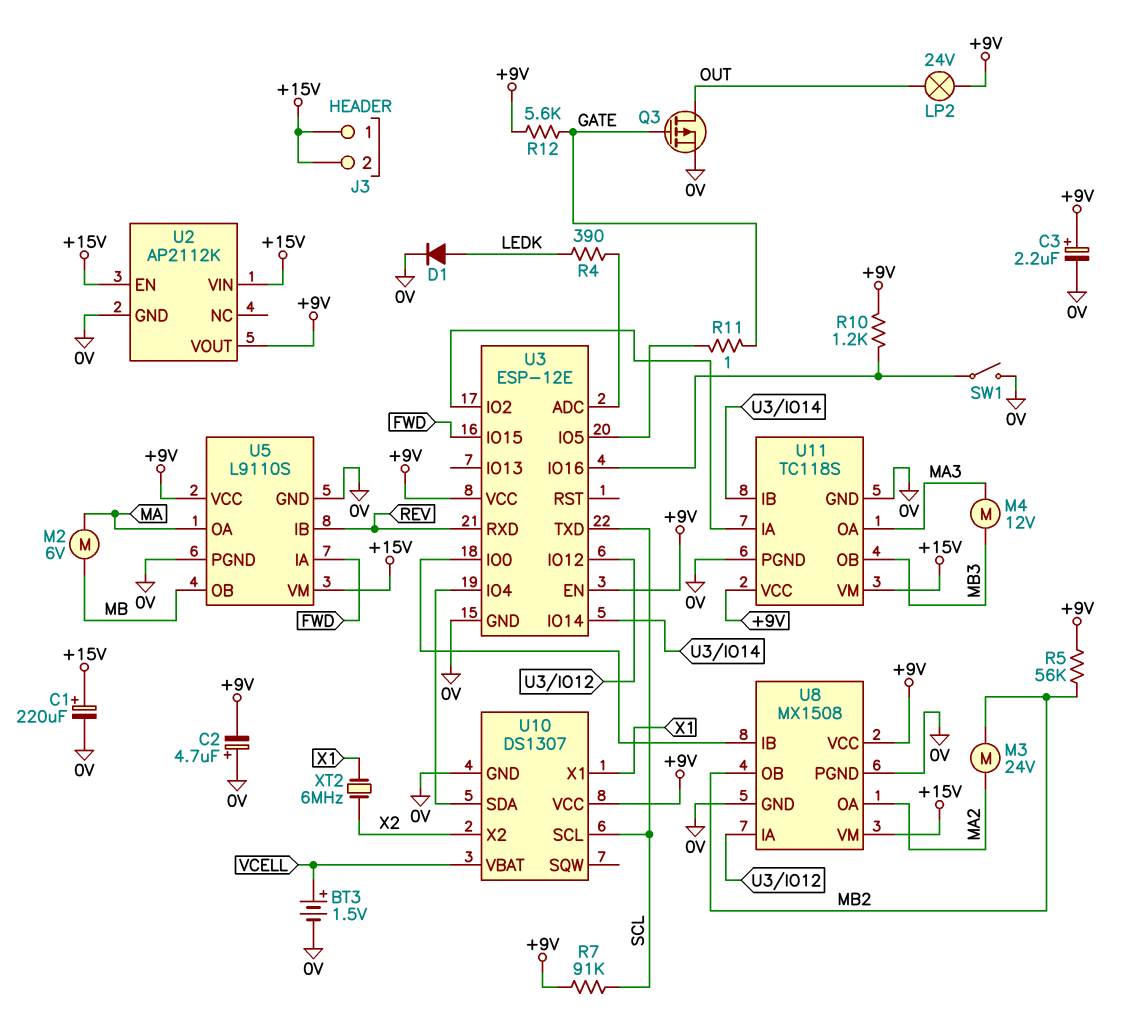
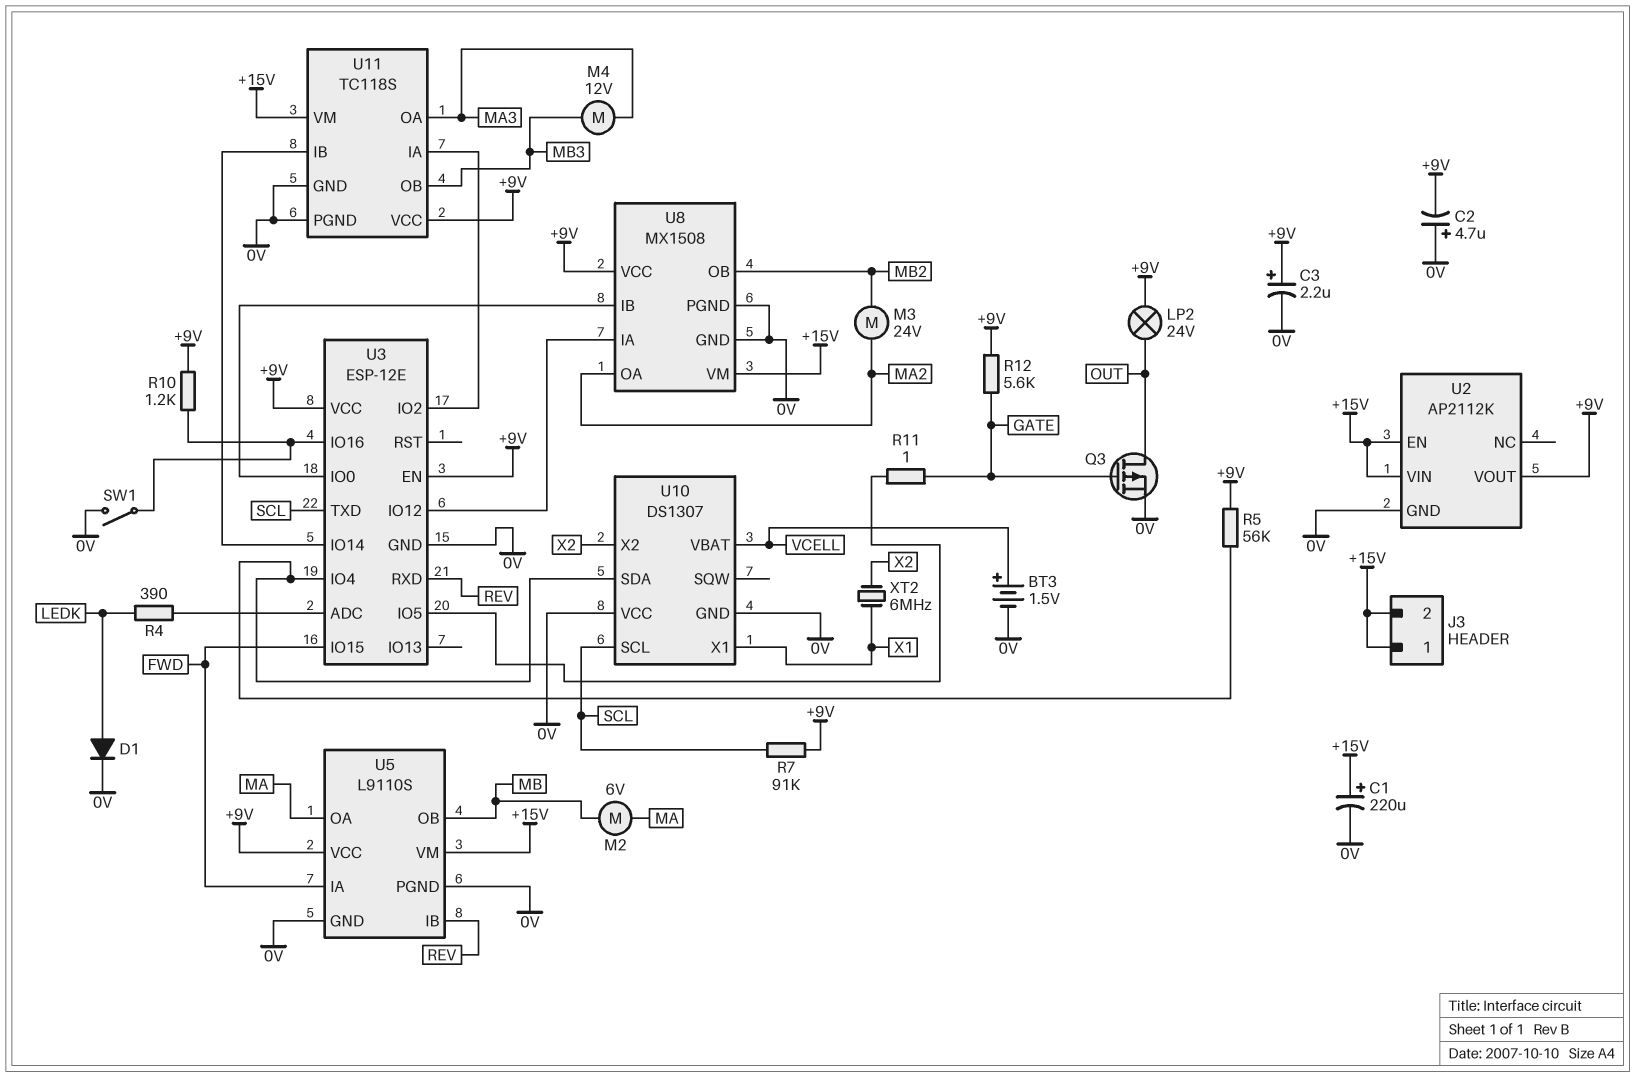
R5: 56k (+9V, MB2) -> 56k (+9V, U3/IO4)
U10 pin VCC: +9V -> 0V

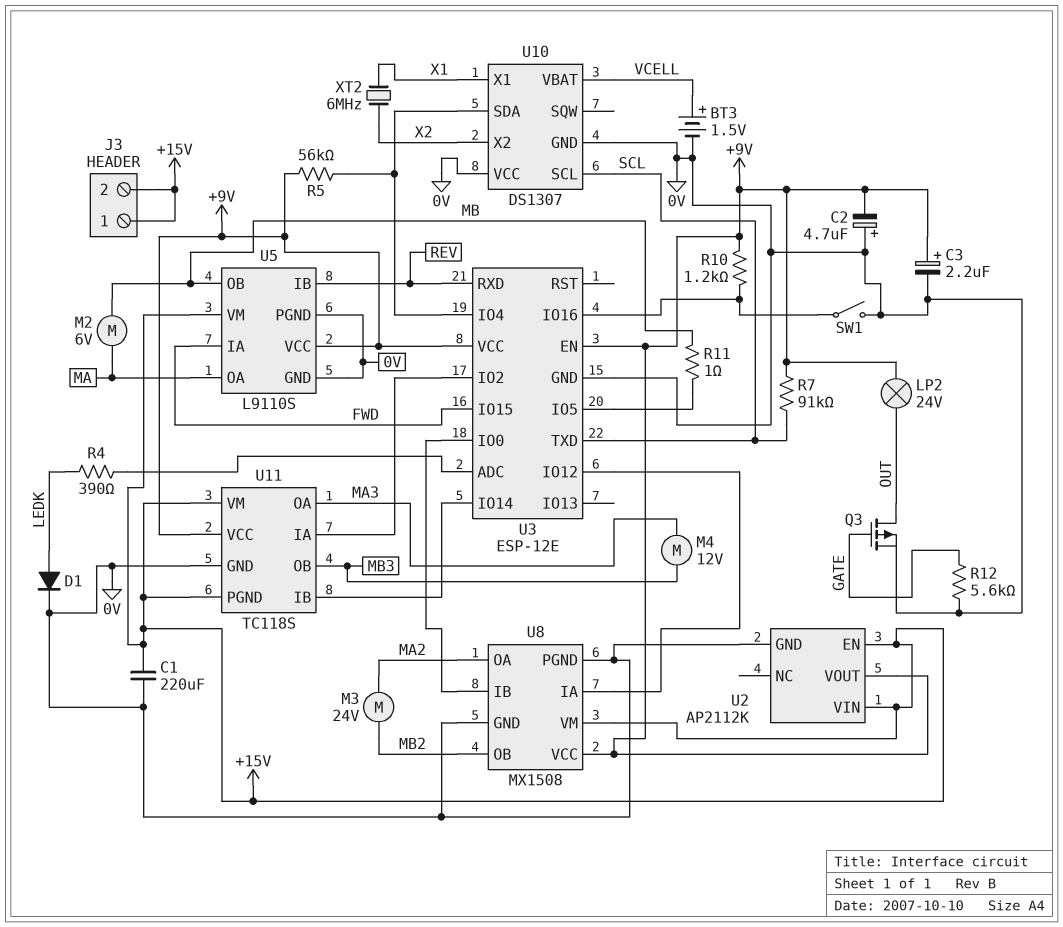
C1: 220uF (plus +15V, minus 0V) -> 220uF (+15V, 0V)
R11: 1 (GATE, U3/IO5) -> 1 (MB, U3/IO5)
R12: 5.6k (+9V, GATE) -> 5.6k (0V, GATE)
U11 pin PGND: 0V -> +15V

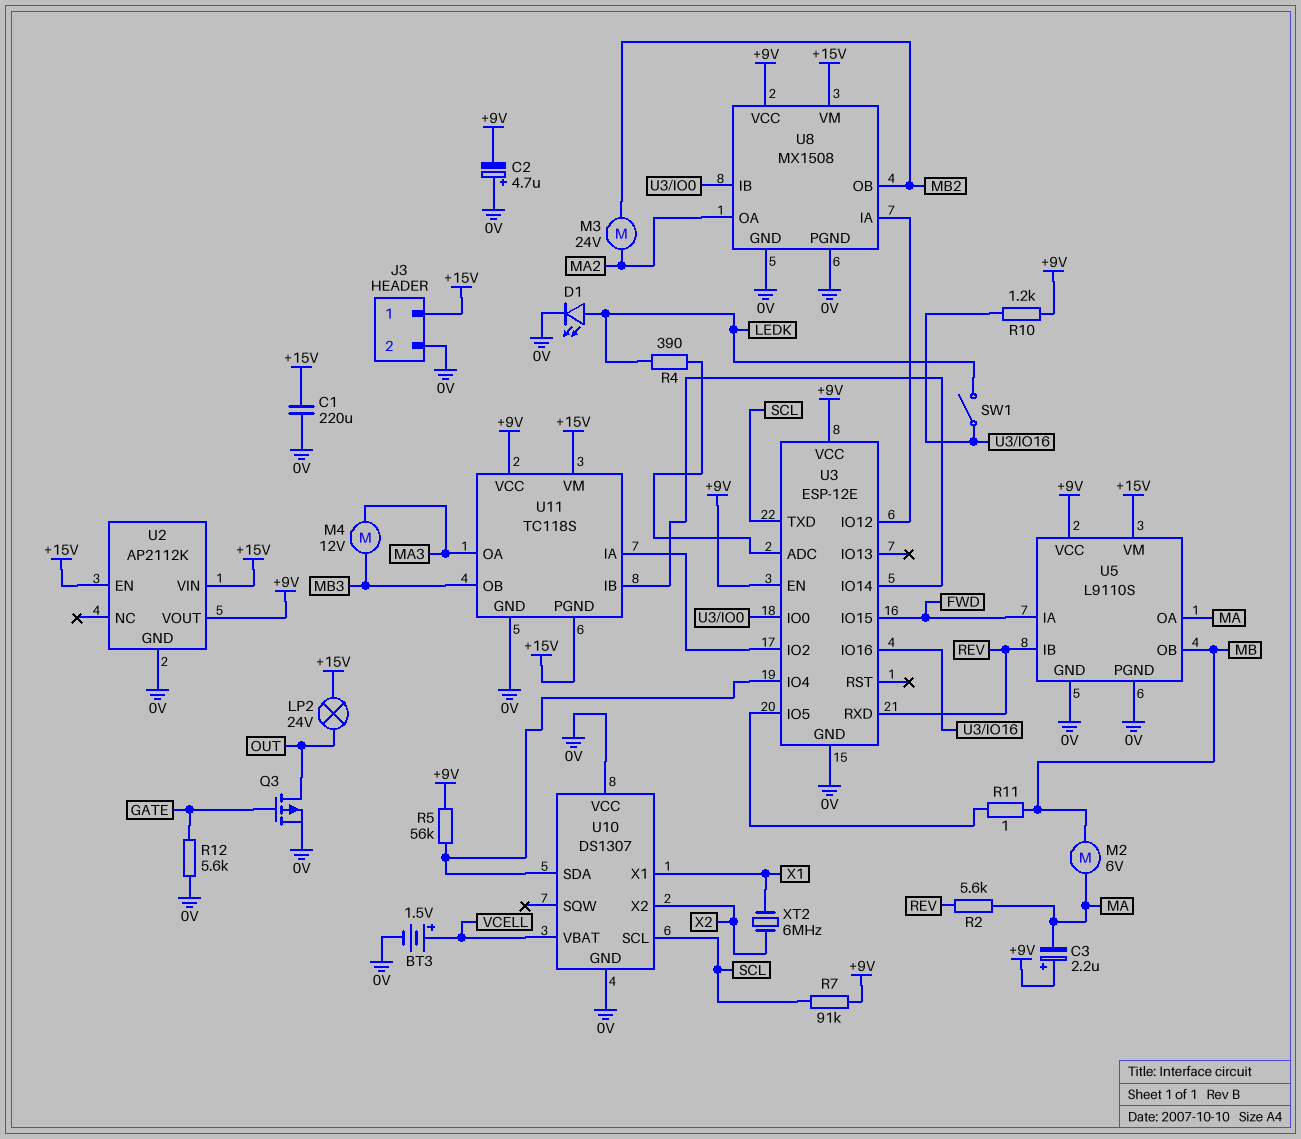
C3: 2.2uF (plus +9V, minus 0V) -> 2.2uF (plus +9V, minus MA)
D1: diode (A LEDK, K 0V) -> LED (A LEDK, K 0V)
J3 pin 2: +15V -> 0V
LP2: lamp 24V (+9V, OUT) -> lamp 24V (+15V, OUT)
R2: none -> 5.6k (MA, REV)
SW1: switch (0V, U3/IO16) -> switch (LEDK, U3/IO16)

